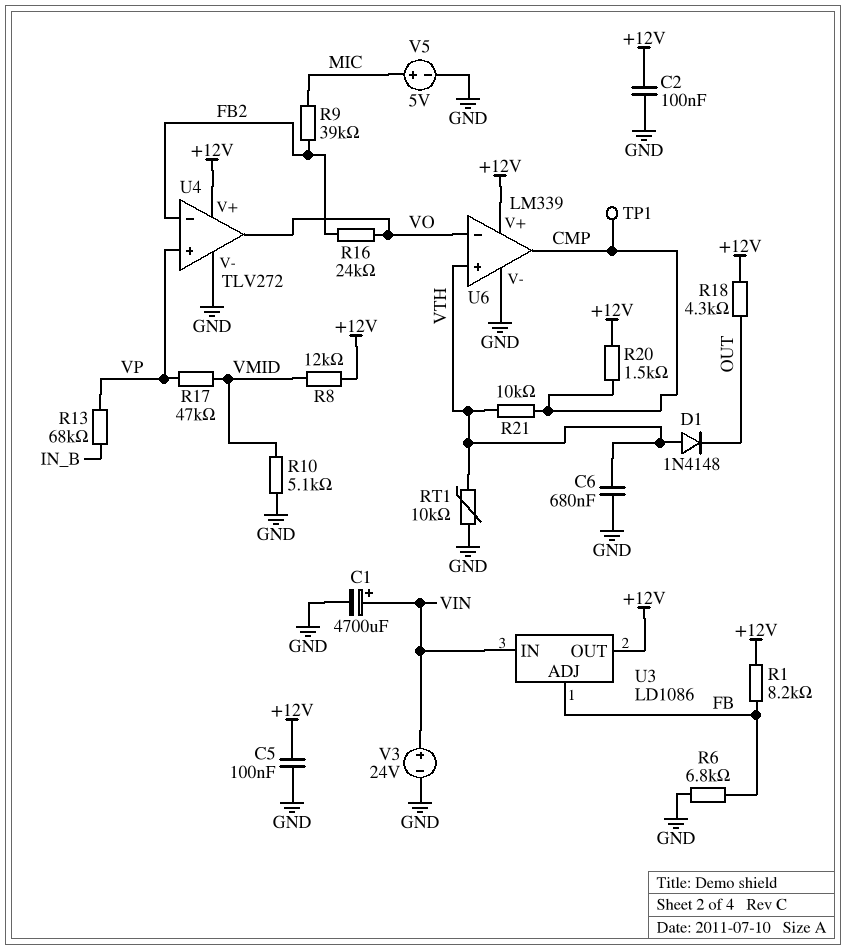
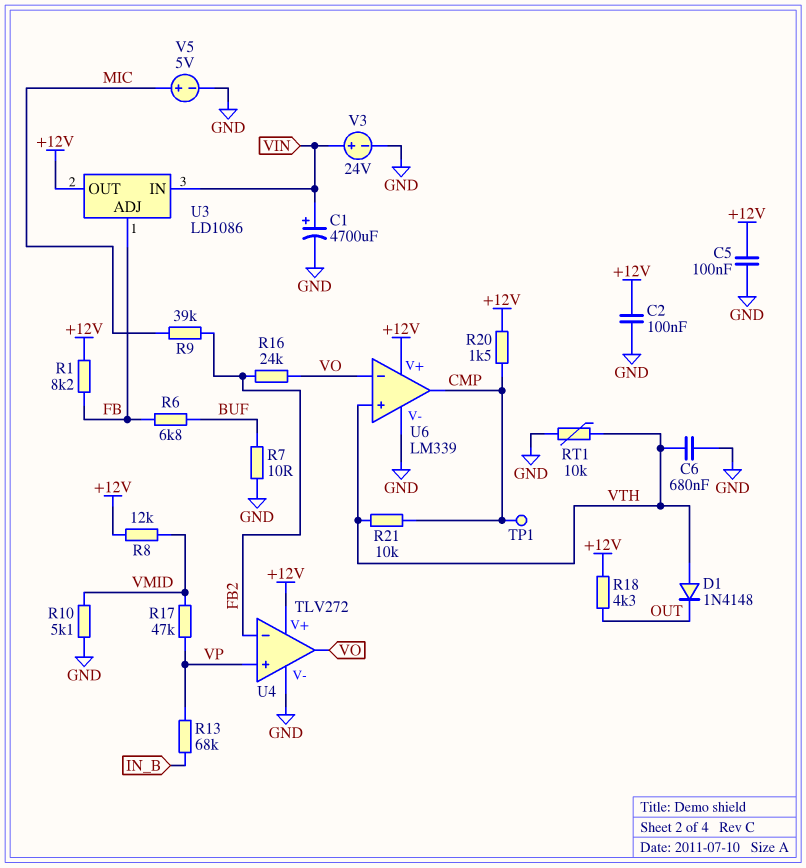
R6: 6.8k (FB, GND) -> 6.8k (BUF, FB)
R7: none -> 10 (BUF, GND)

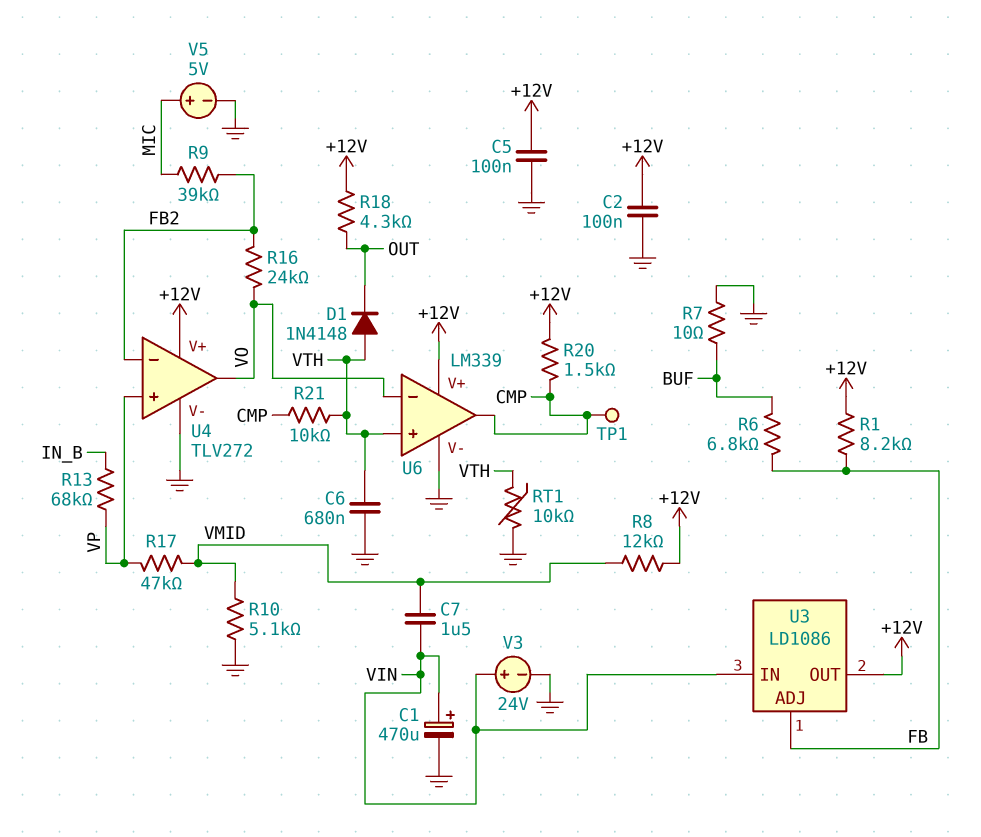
C1: 4700uF (plus VIN, minus GND) -> 470uF (plus VIN, minus GND)
C7: none -> 1.5uF (VIN, VMID)

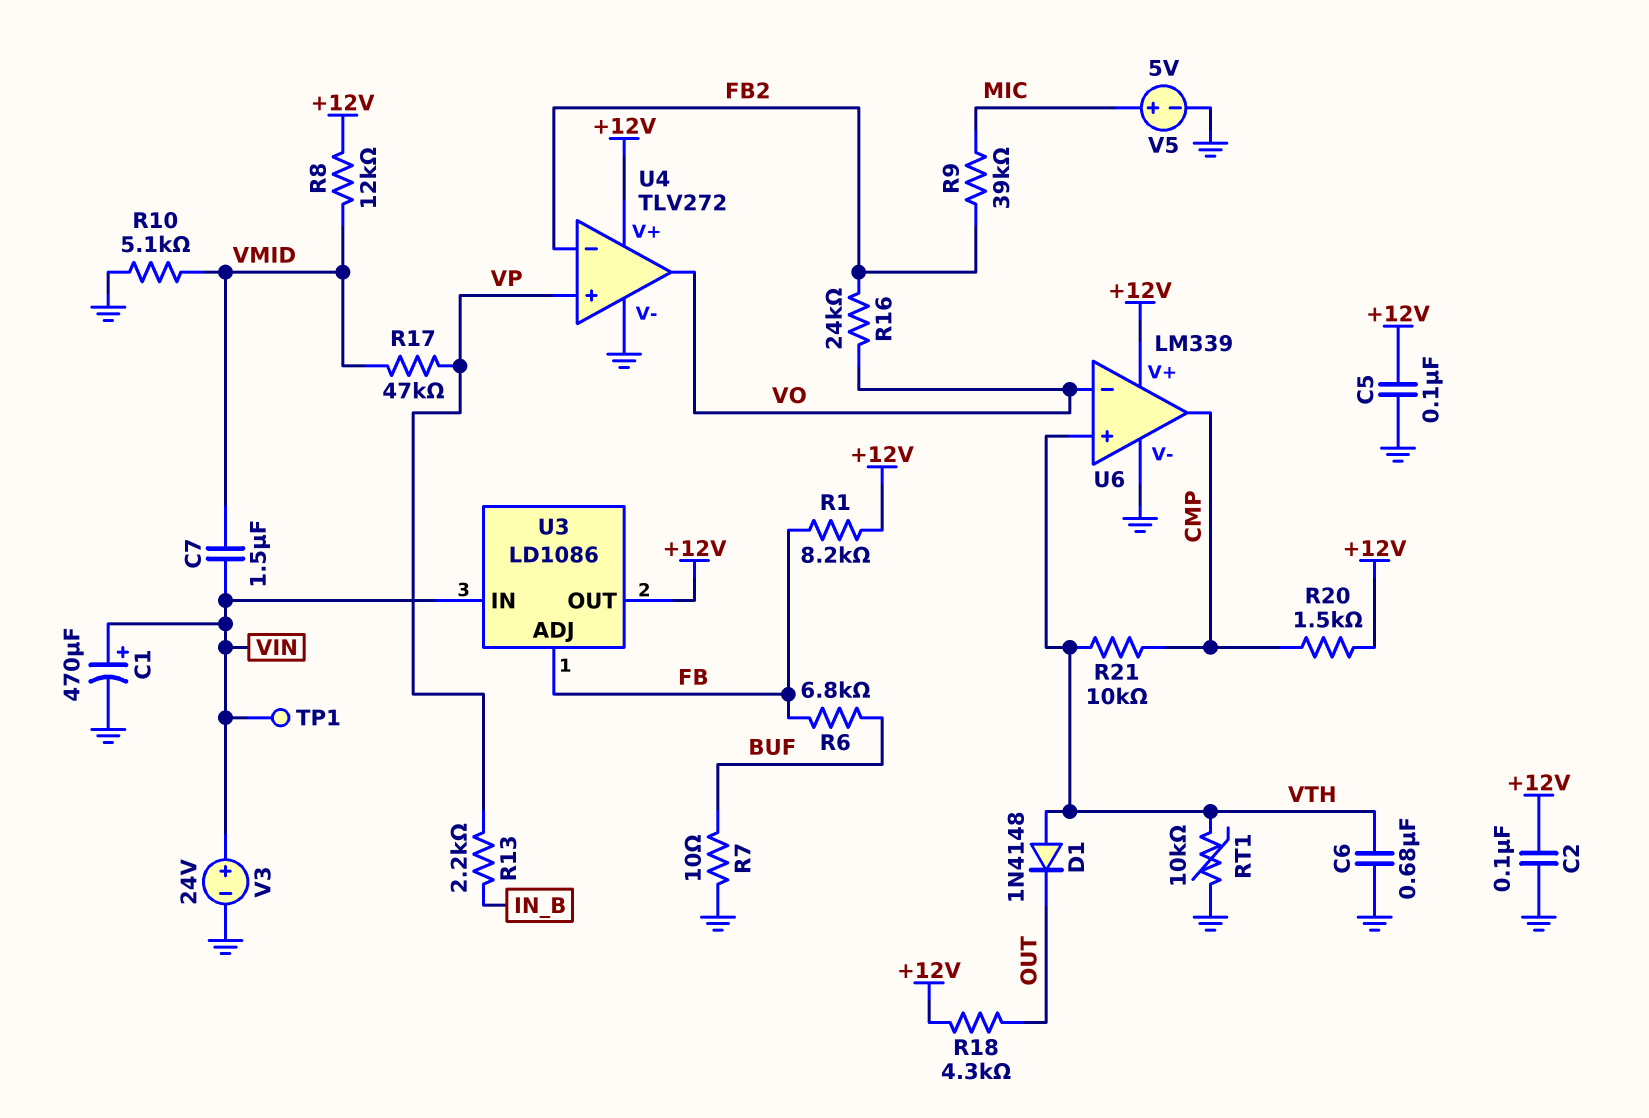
R13: 68k (IN_B, VP) -> 2.2k (IN_B, VP)
TP1: test point (CMP) -> test point (VIN)

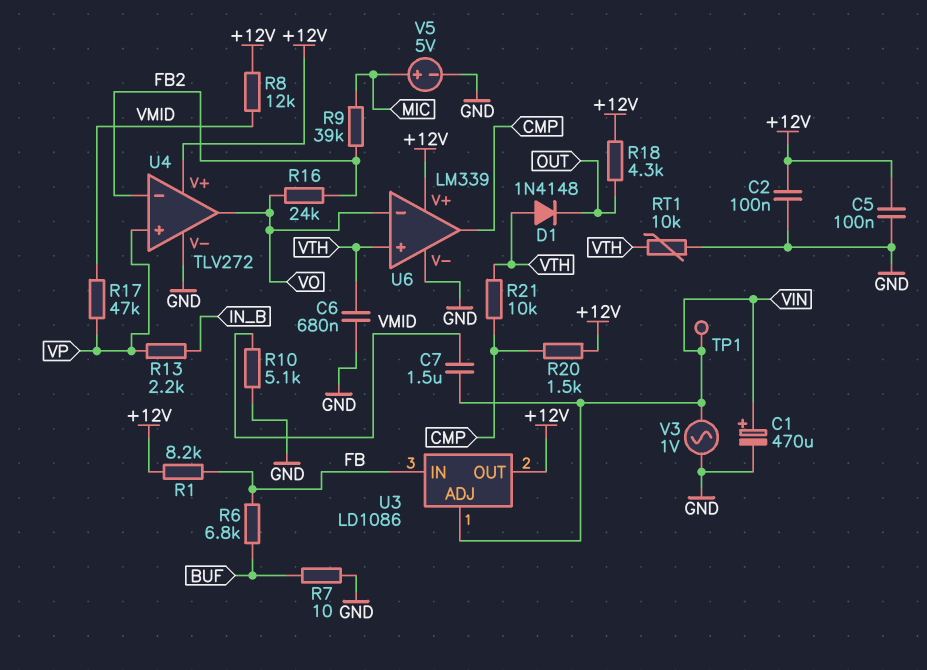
U3 pin ADJ: FB -> VIN
U3 pin IN: VIN -> FB
V3: 24V (plus VIN, minus GND) -> AC 1V (GND, VIN)

